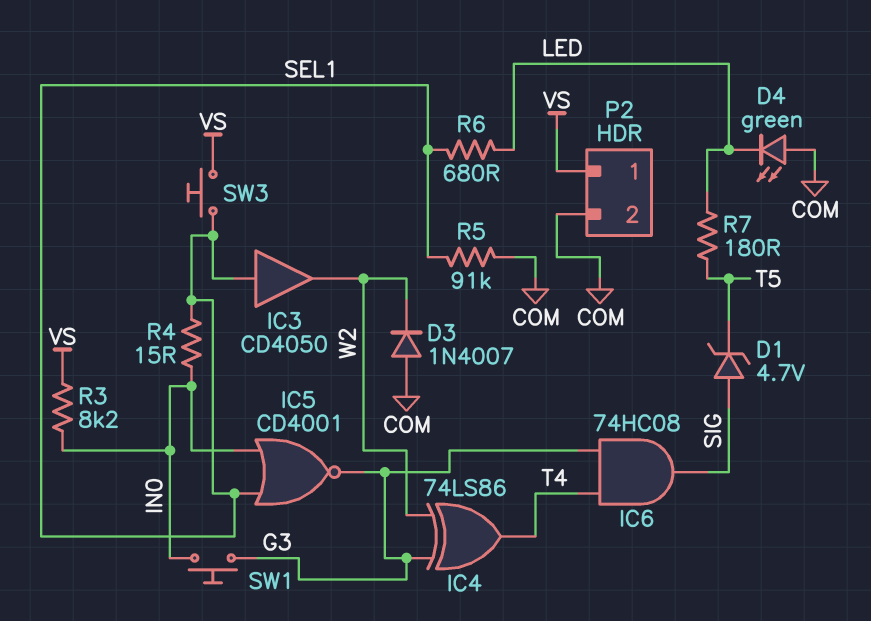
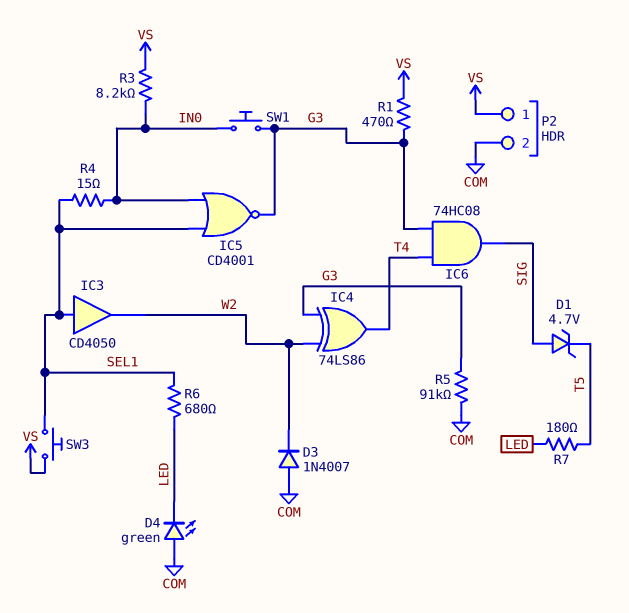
R1: none -> 470 (G3, VS)
R5: 91k (COM, SEL1) -> 91k (COM, G3)

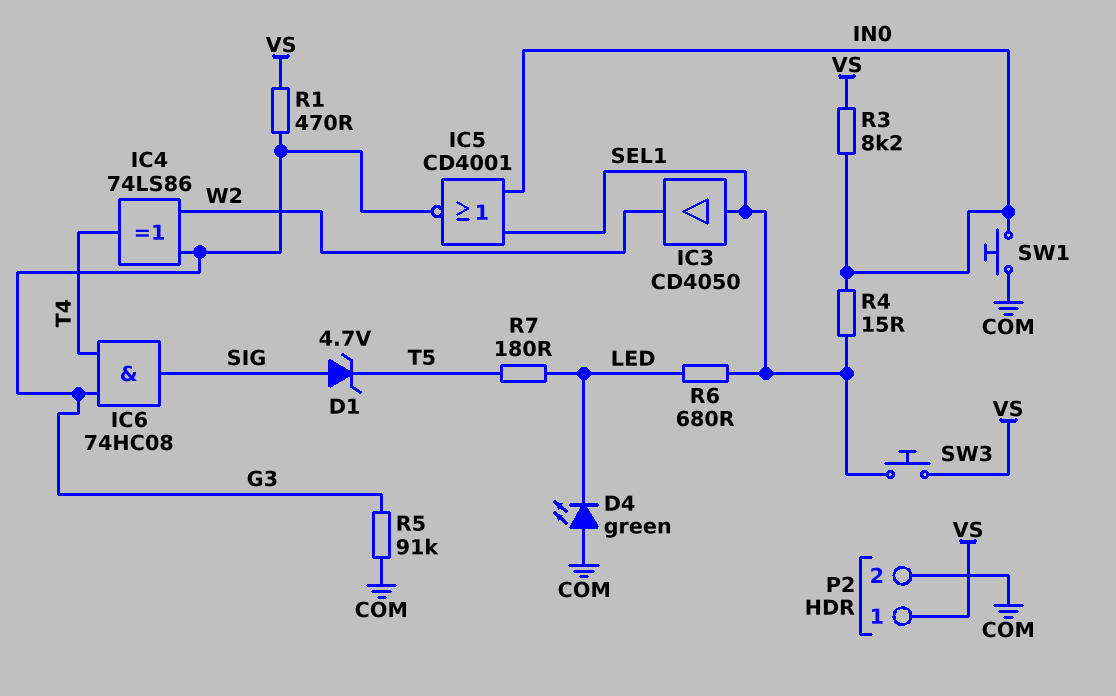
D3: diode 1N4007 (A COM, K W2) -> none
SW1: button (G3, IN0) -> button (COM, IN0)

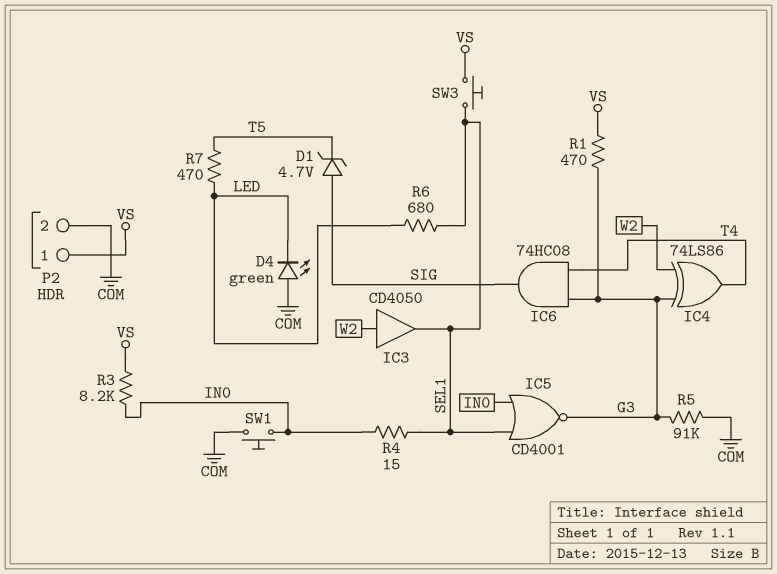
IC3: buffer CD4050 (in SEL1, out W2) -> buffer CD4050 (in W2, out SEL1)
R7: 180 (LED, T5) -> 470 (LED, T5)

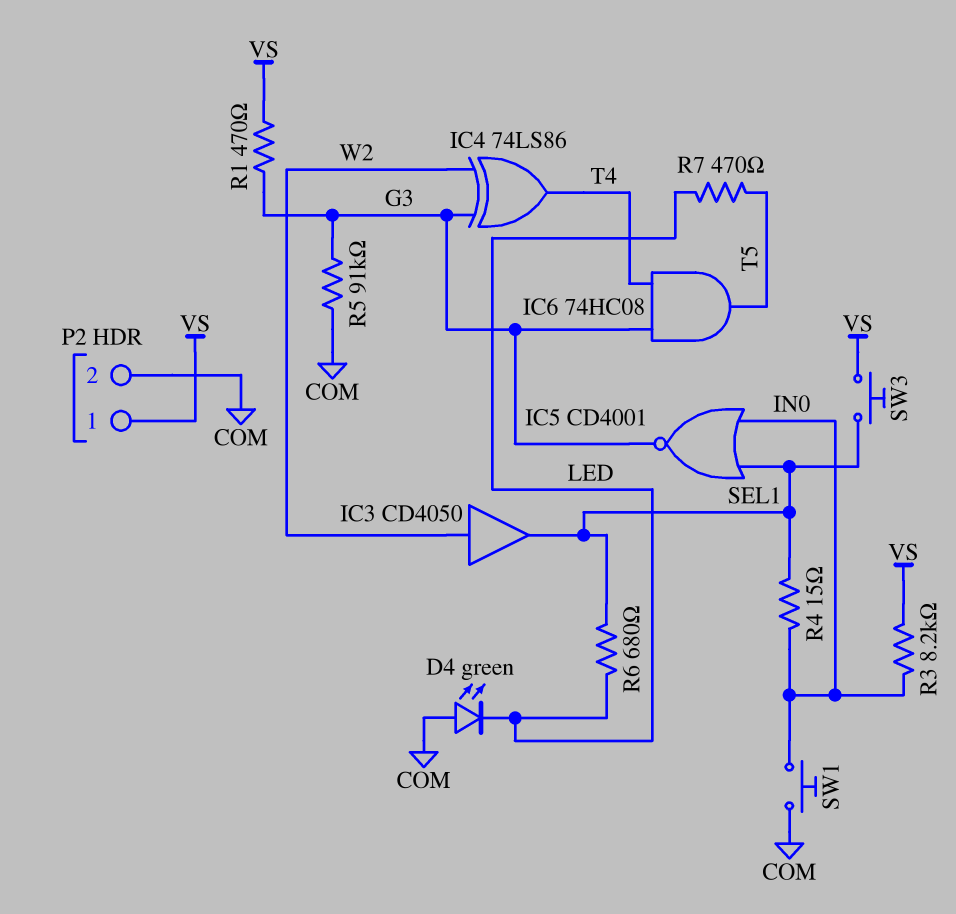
D1: zener 4.7V (A SIG, K T5) -> none
IC6: AND 74HC08 (in G3, in T4, out SIG) -> AND 74HC08 (in G3, in T4, out T5)

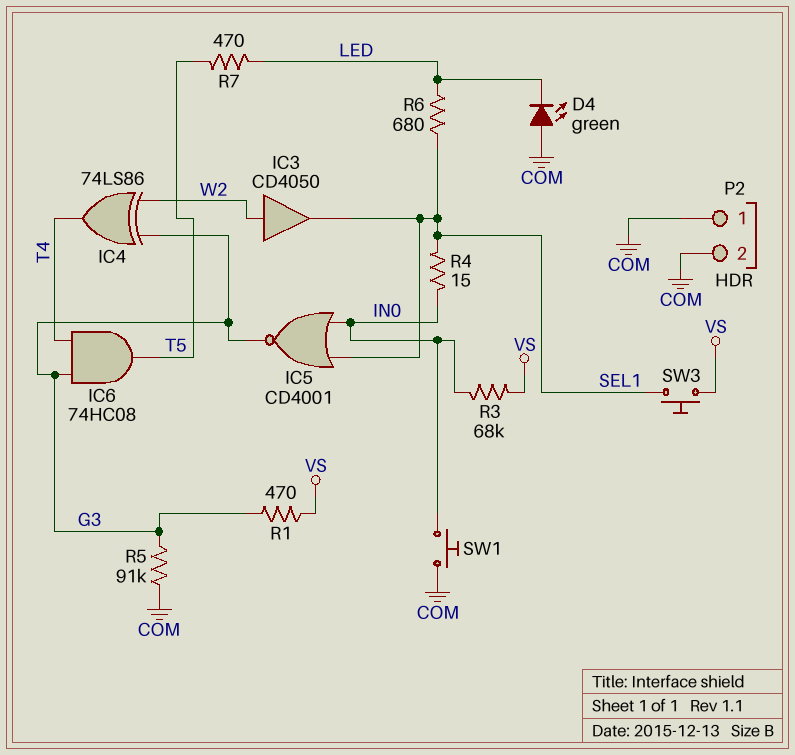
P2 pin 1: VS -> COM
R3: 8.2k (IN0, VS) -> 68k (IN0, VS)

